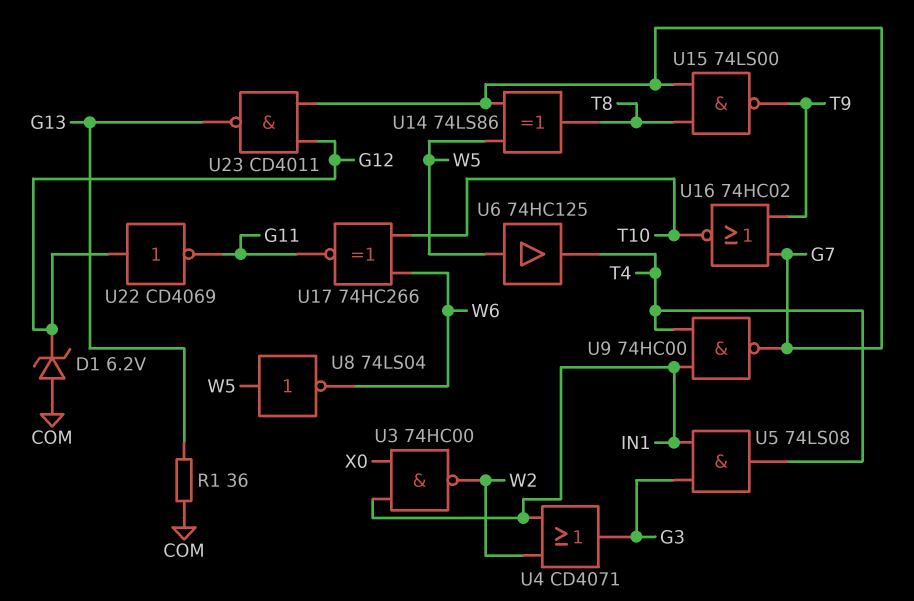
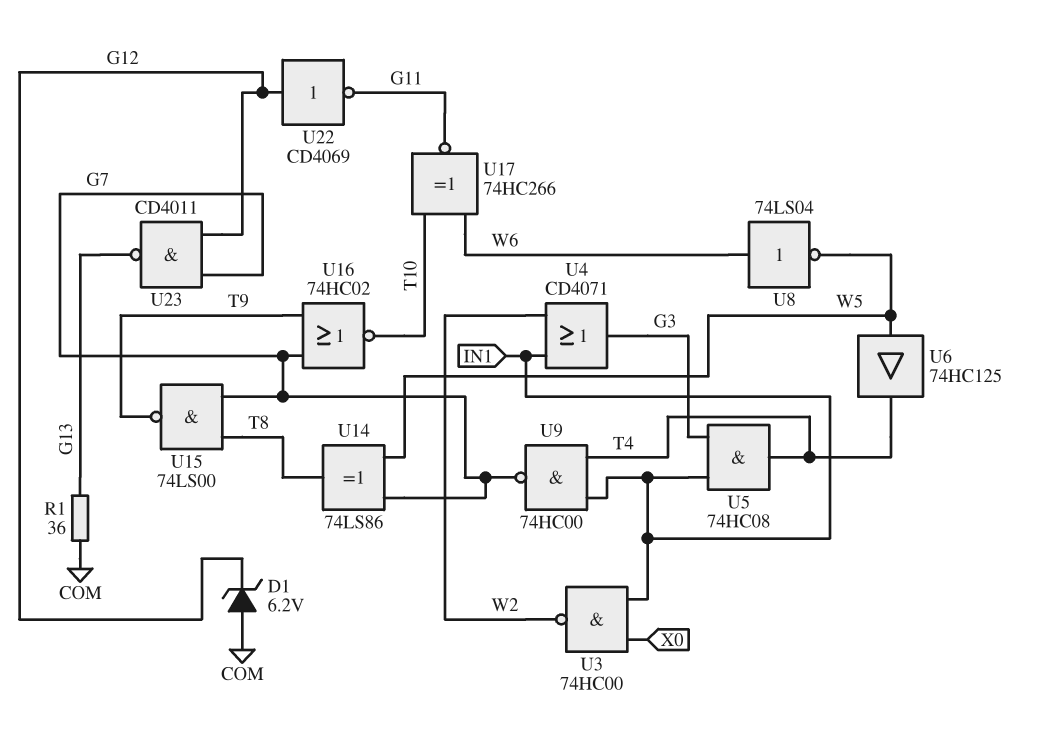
U5: AND 74LS08 (in G3, in IN1, out T4) -> AND 74HC08 (in G3, in IN1, out T4)
U8: NOT 74LS04 (in W5, out W6) -> NOT 74LS04 (in W6, out W5)

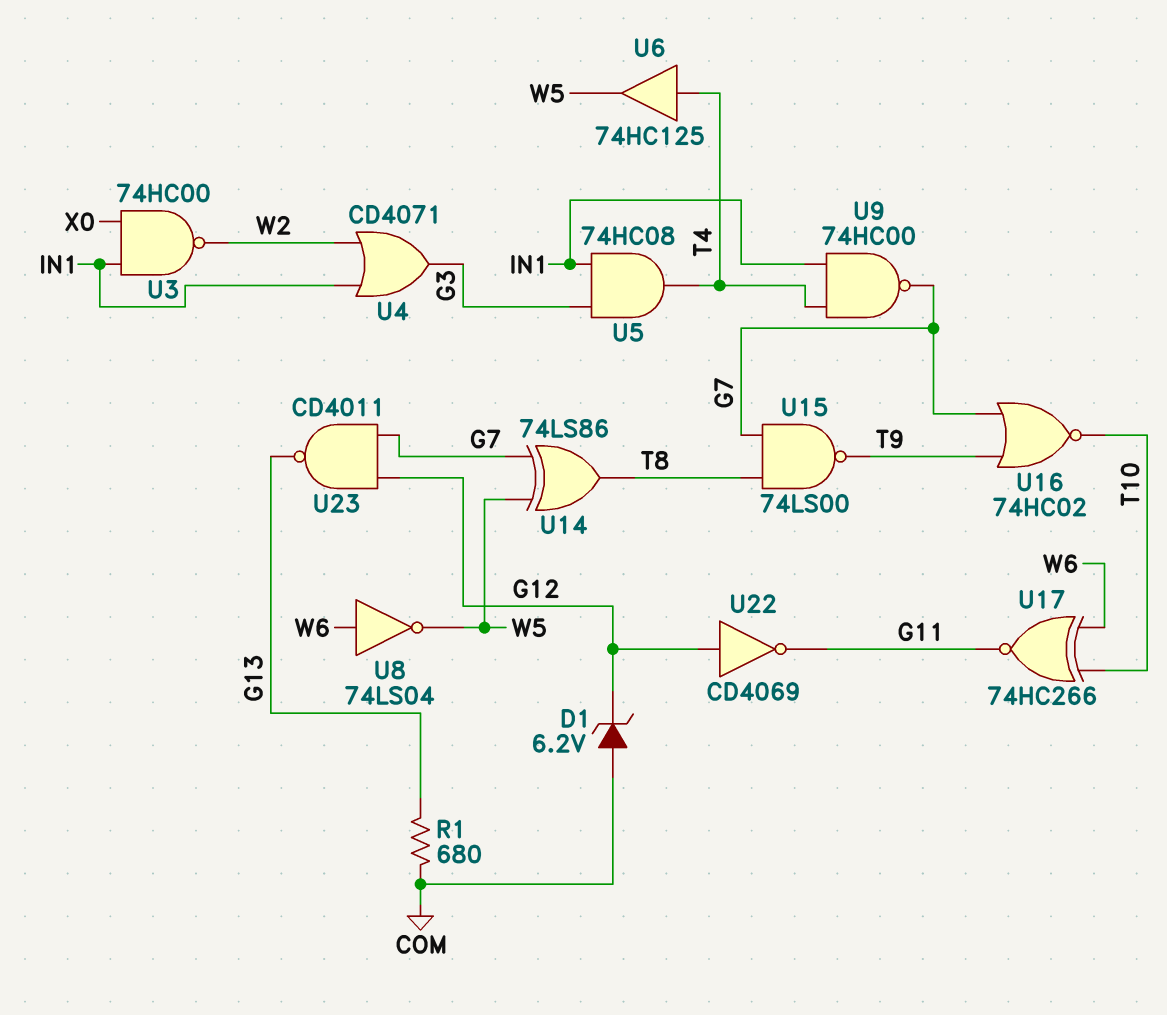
R1: 36 (COM, G13) -> 680 (COM, G13)
U6: buffer 74HC125 (in W5, out T4) -> buffer 74HC125 (in T4, out W5)

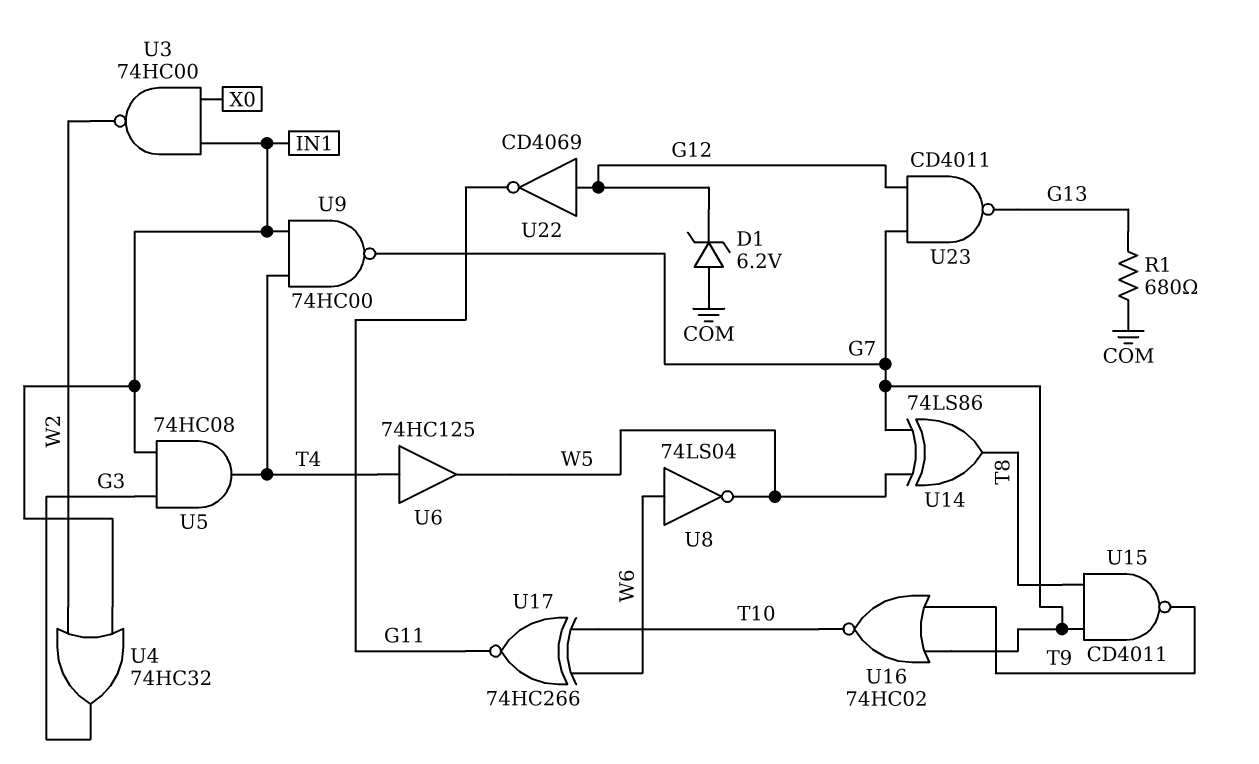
U4: OR CD4071 (in IN1, in W2, out G3) -> OR 74HC32 (in IN1, in W2, out G3)
U15: NAND 74LS00 (in G7, in T8, out T9) -> NAND CD4011 (in G7, in T8, out T9)

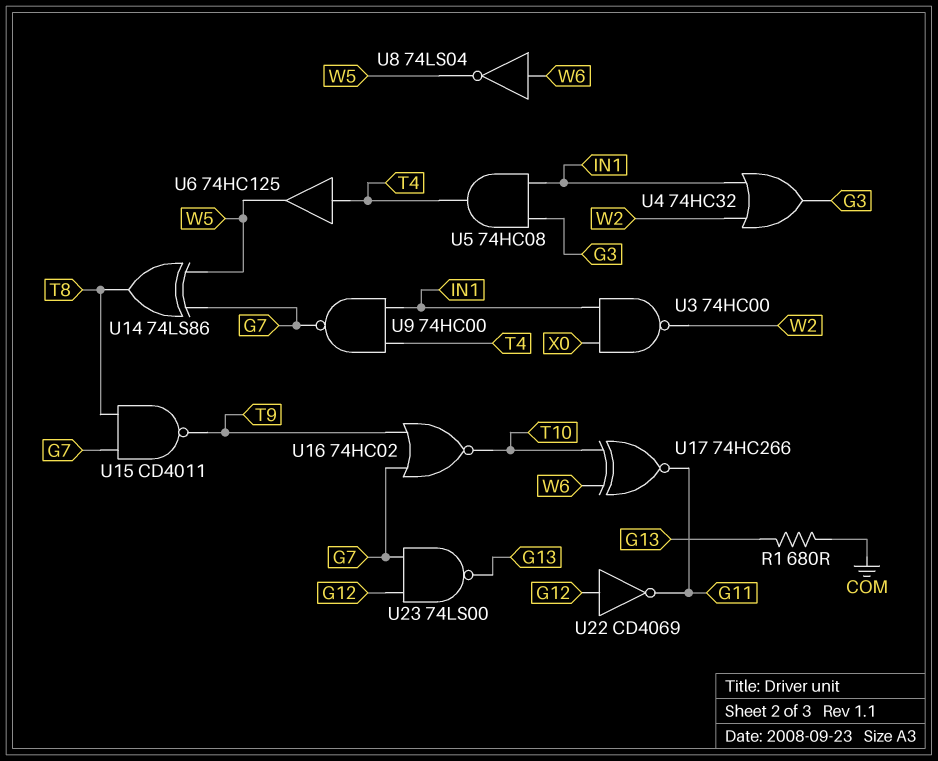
D1: zener 6.2V (A COM, K G12) -> none
U23: NAND CD4011 (in G7, in G12, out G13) -> NAND 74LS00 (in G7, in G12, out G13)

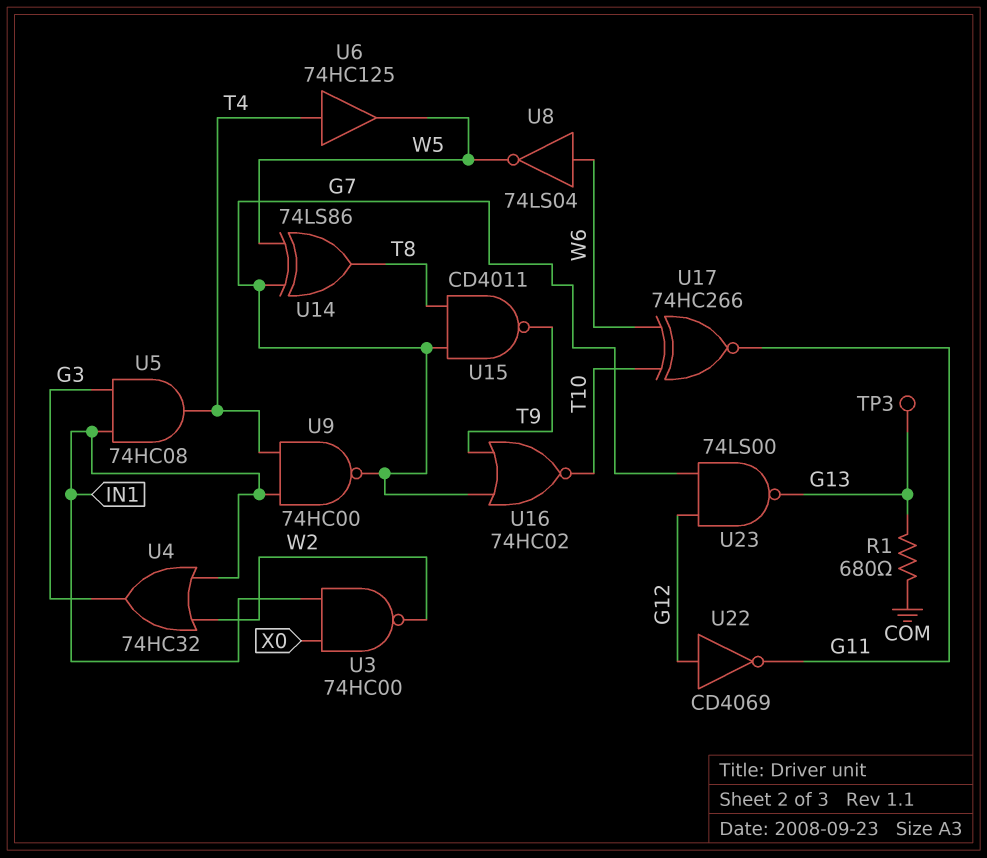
TP3: none -> test point (G13)

